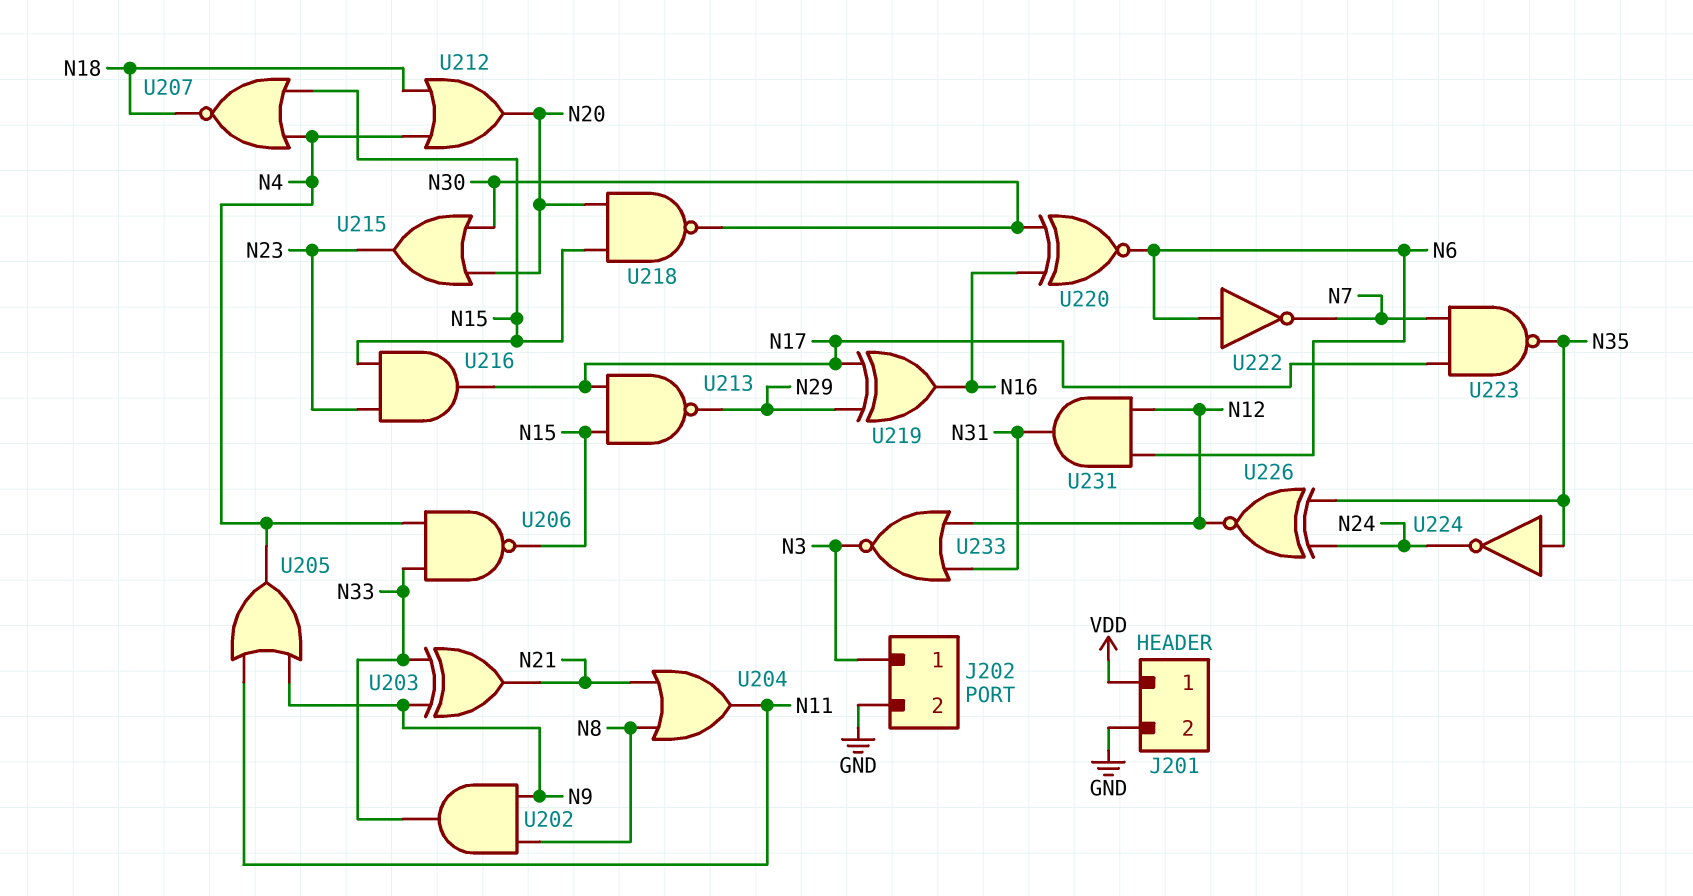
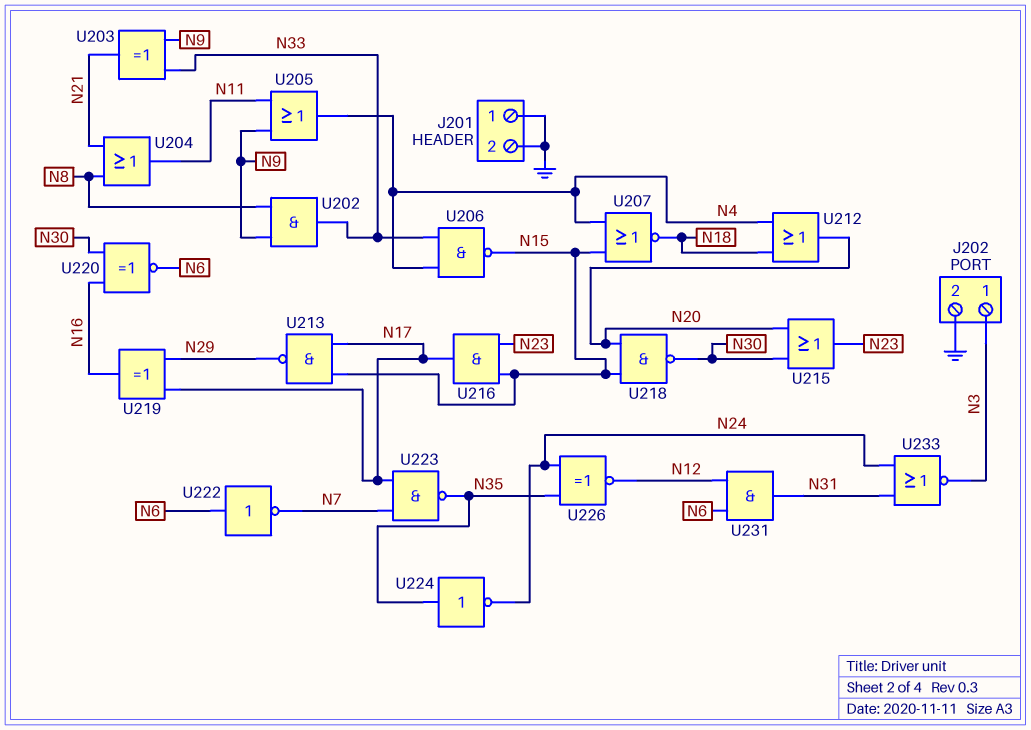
J201 pin 1: VDD -> GND
U233: NOR (in N12, in N31, out N3) -> NOR (in N24, in N31, out N3)

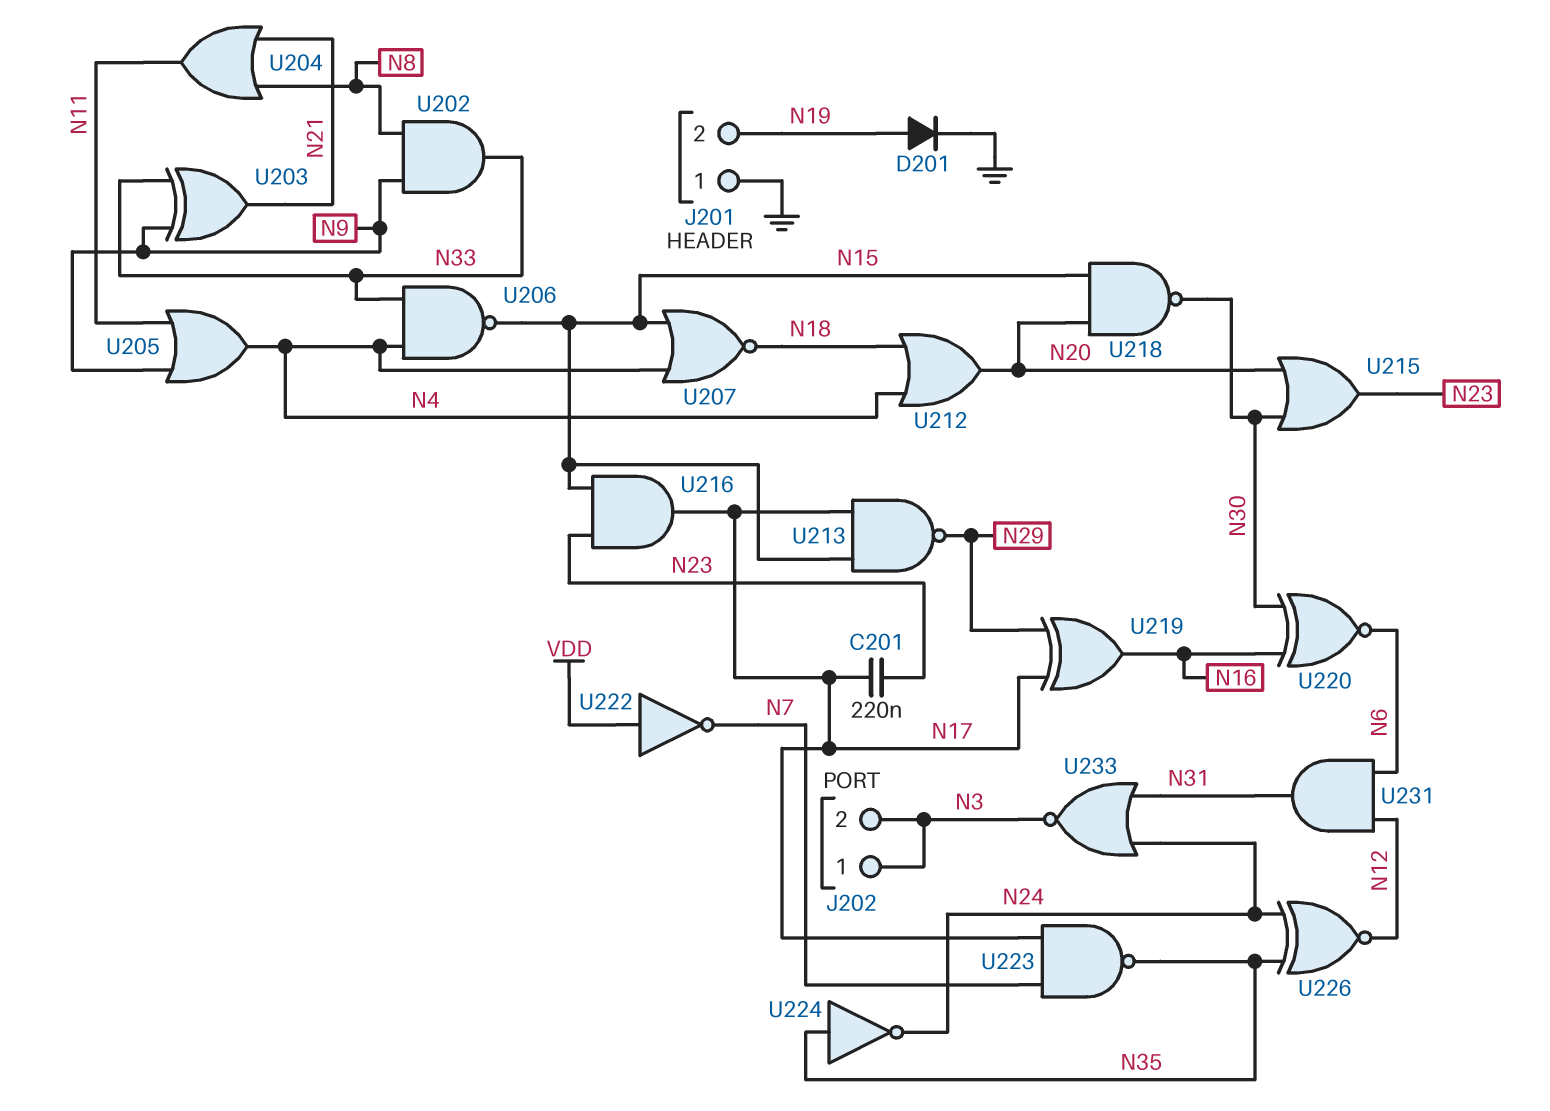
C201: none -> 220nF (N17, N23)
D201: none -> diode (A N19, K GND)
J201 pin 2: GND -> N19
J202 pin 2: GND -> N3
U222: NOT (in N6, out N7) -> NOT (in VDD, out N7)

